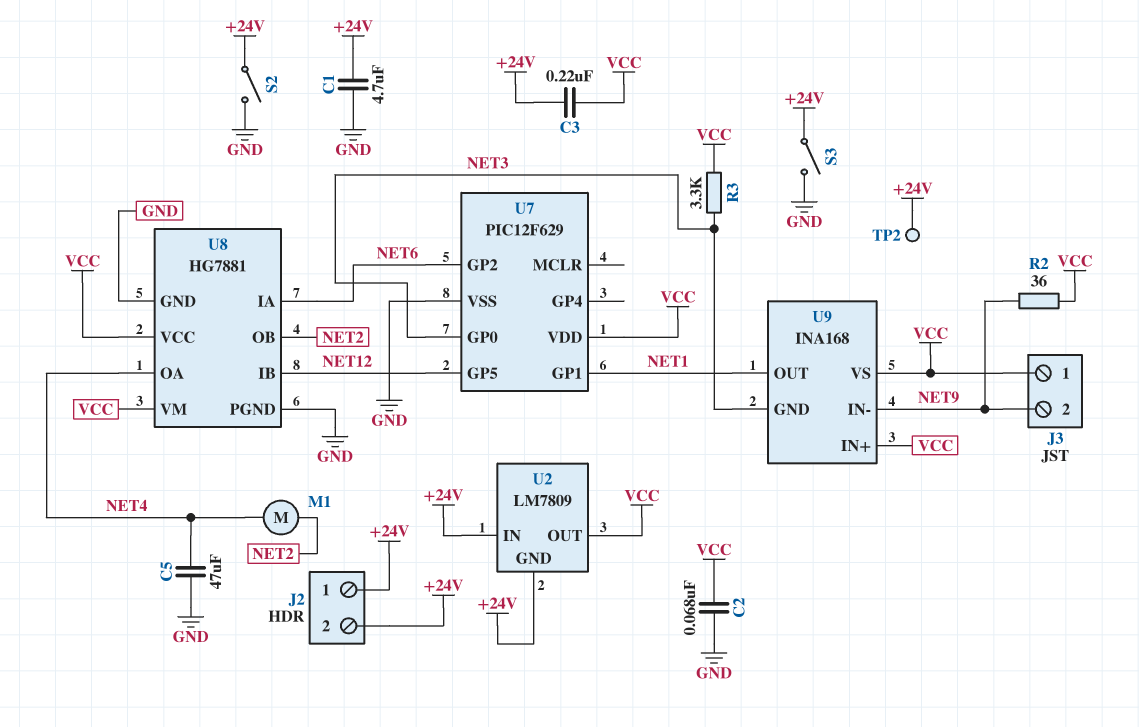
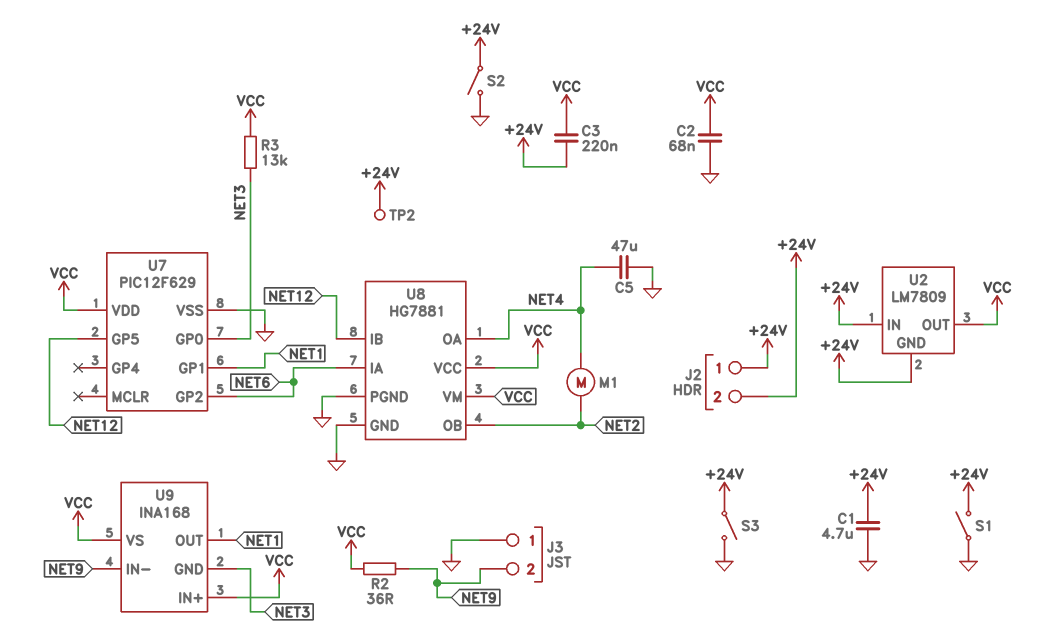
J3 pin 1: VCC -> GND
R3: 3.3k (NET3, VCC) -> 13k (NET3, VCC)
S1: none -> switch (+24V, GND)

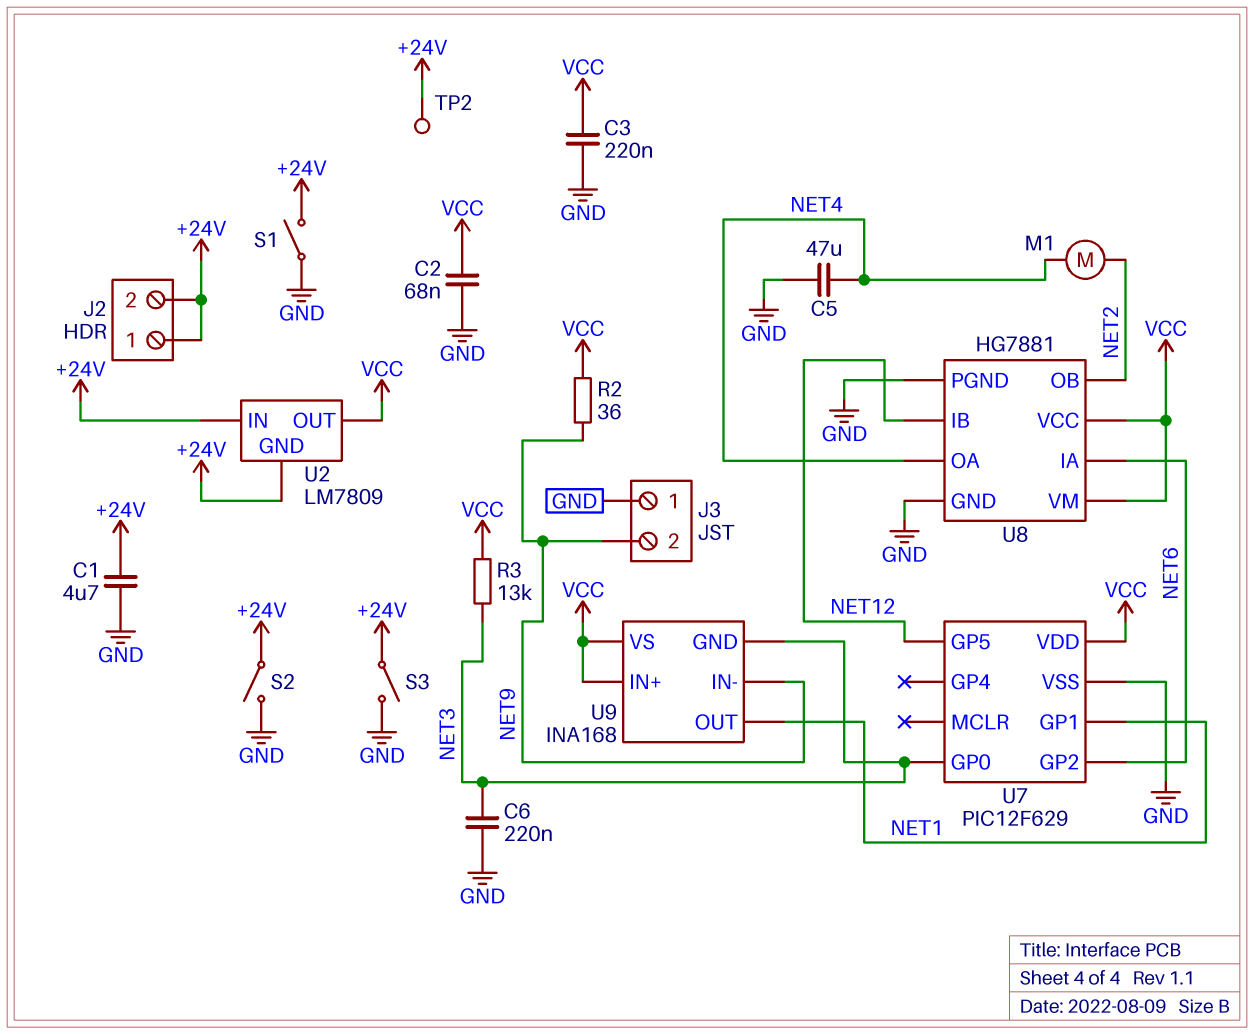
C3: 220nF (+24V, VCC) -> 220nF (GND, VCC)
C6: none -> 220nF (GND, NET3)

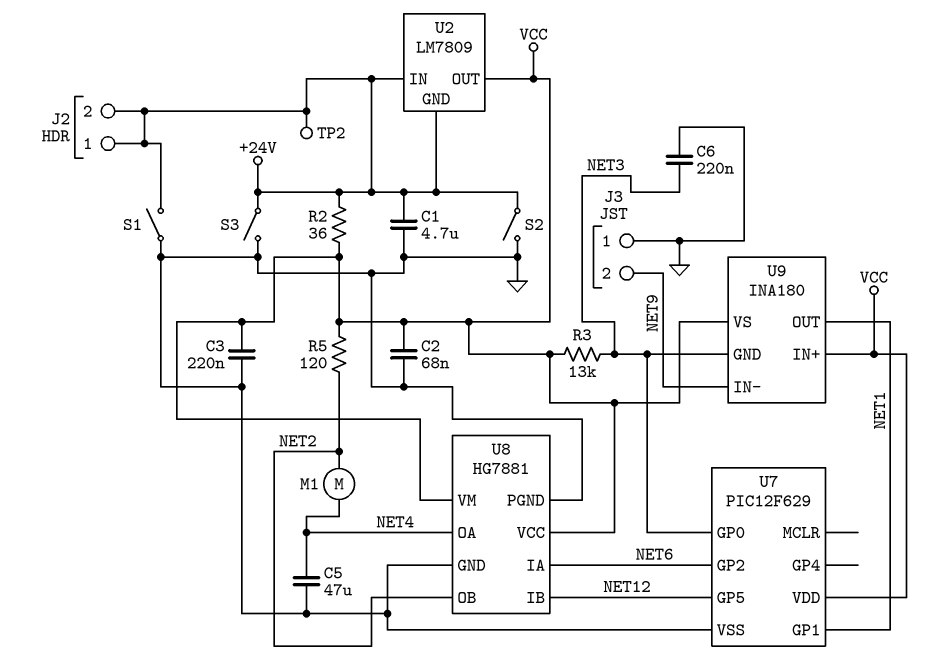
R2: 36 (NET9, VCC) -> 36 (+24V, VCC)
R5: none -> 120 (NET2, VCC)
U9: INA168 -> INA180

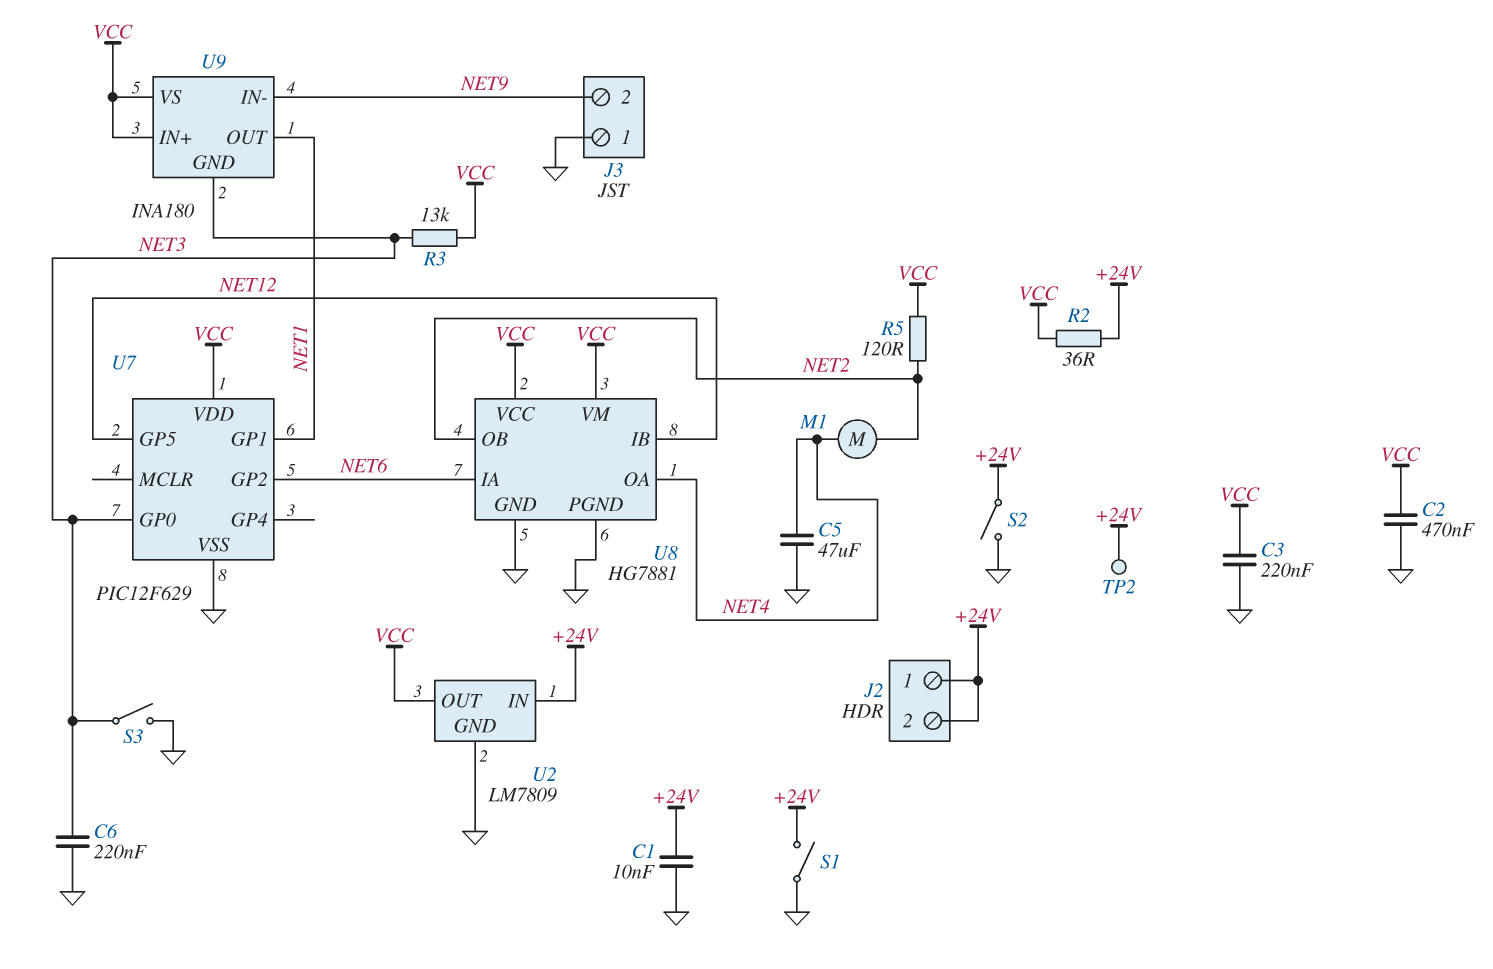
C1: 4.7uF (+24V, GND) -> 10nF (+24V, GND)
C2: 68nF (GND, VCC) -> 470nF (GND, VCC)
S3: switch (+24V, GND) -> switch (GND, NET3)
U2 pin GND: +24V -> GND

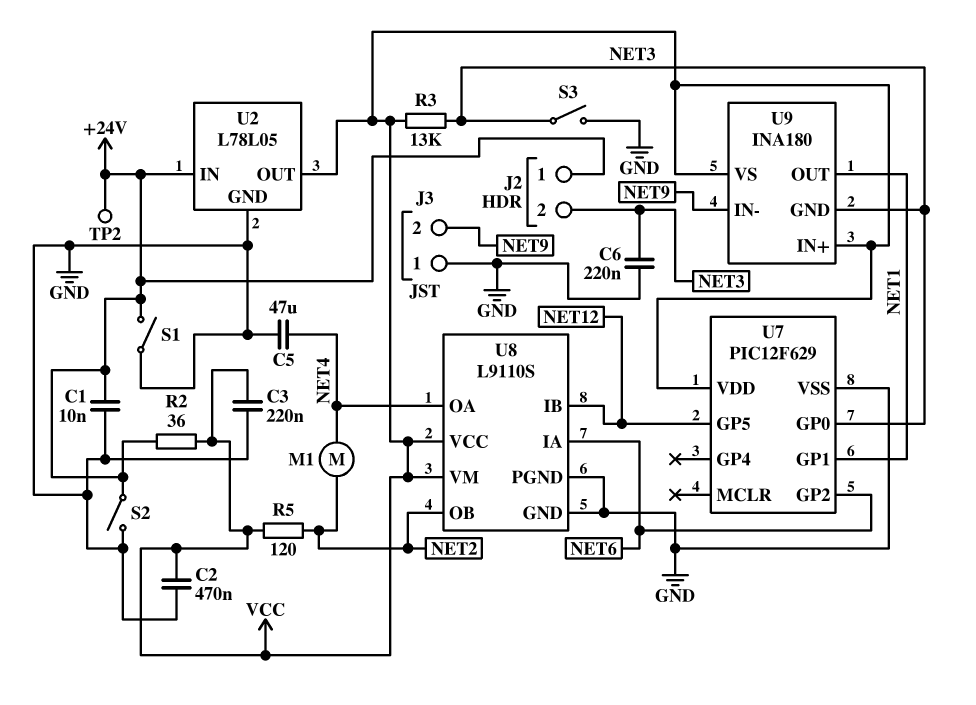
J2 pin 2: +24V -> NET3
U2: LM7809 -> L78L05
U8: HG7881 -> L9110S

